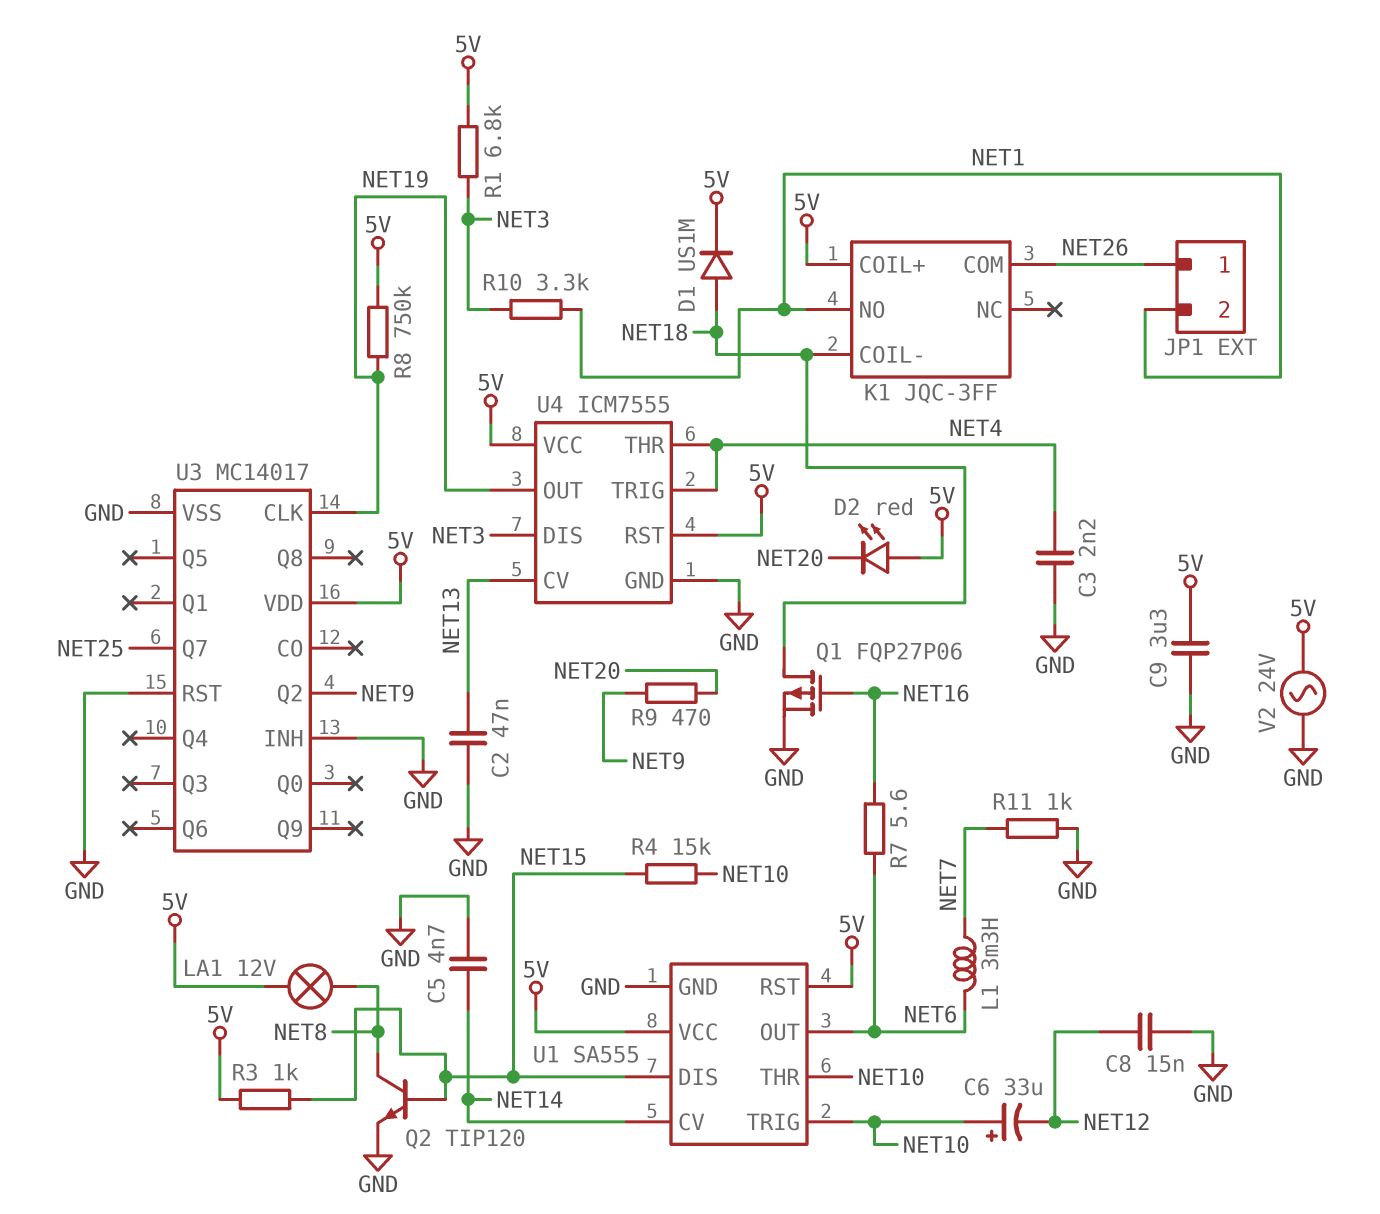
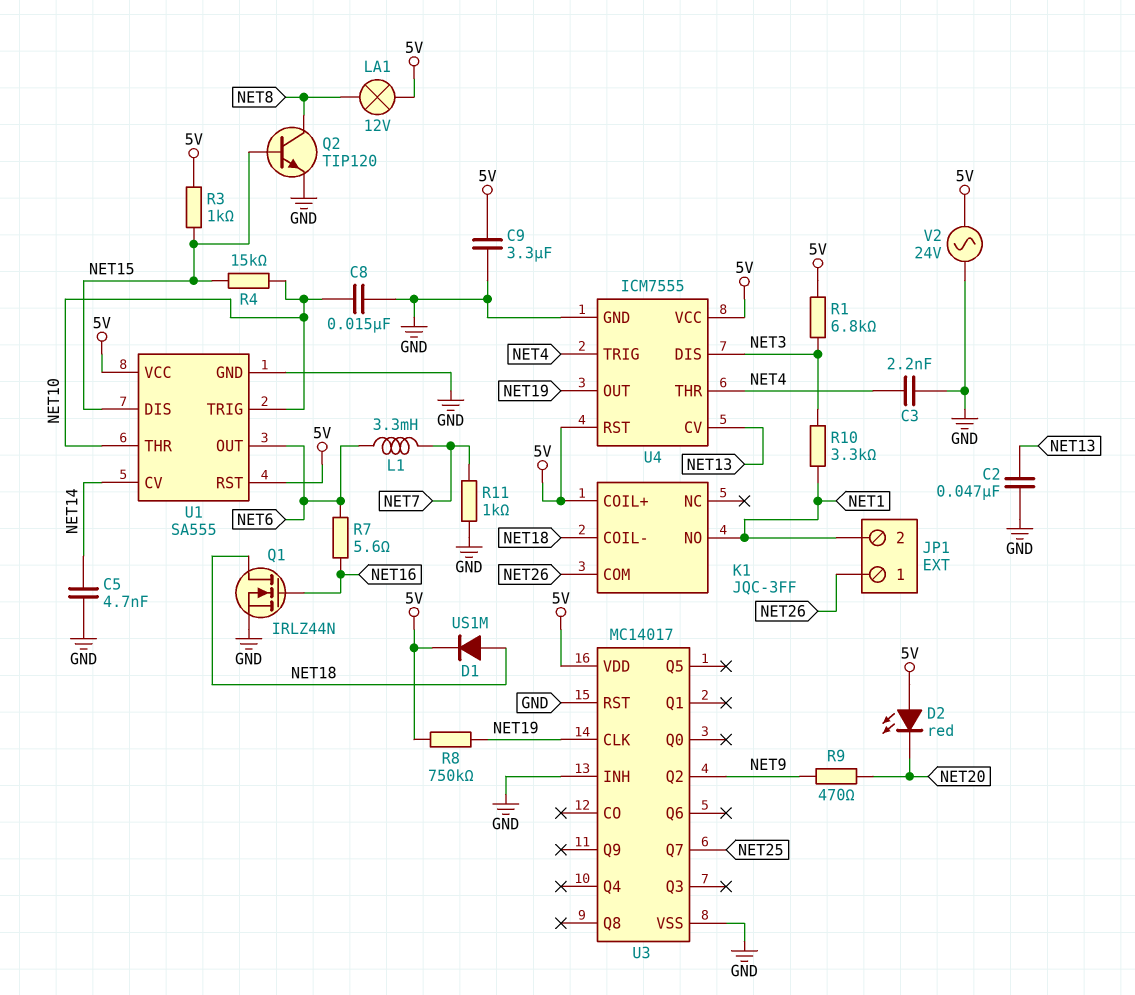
C6: 33uF (plus NET10, minus NET12) -> none
C8: 15nF (GND, NET12) -> 15nF (GND, NET10)
Q1: PMOS FQP27P06 (G NET16, D NET18, S GND) -> NMOS IRLZ44N (G NET16, D NET18, S GND)

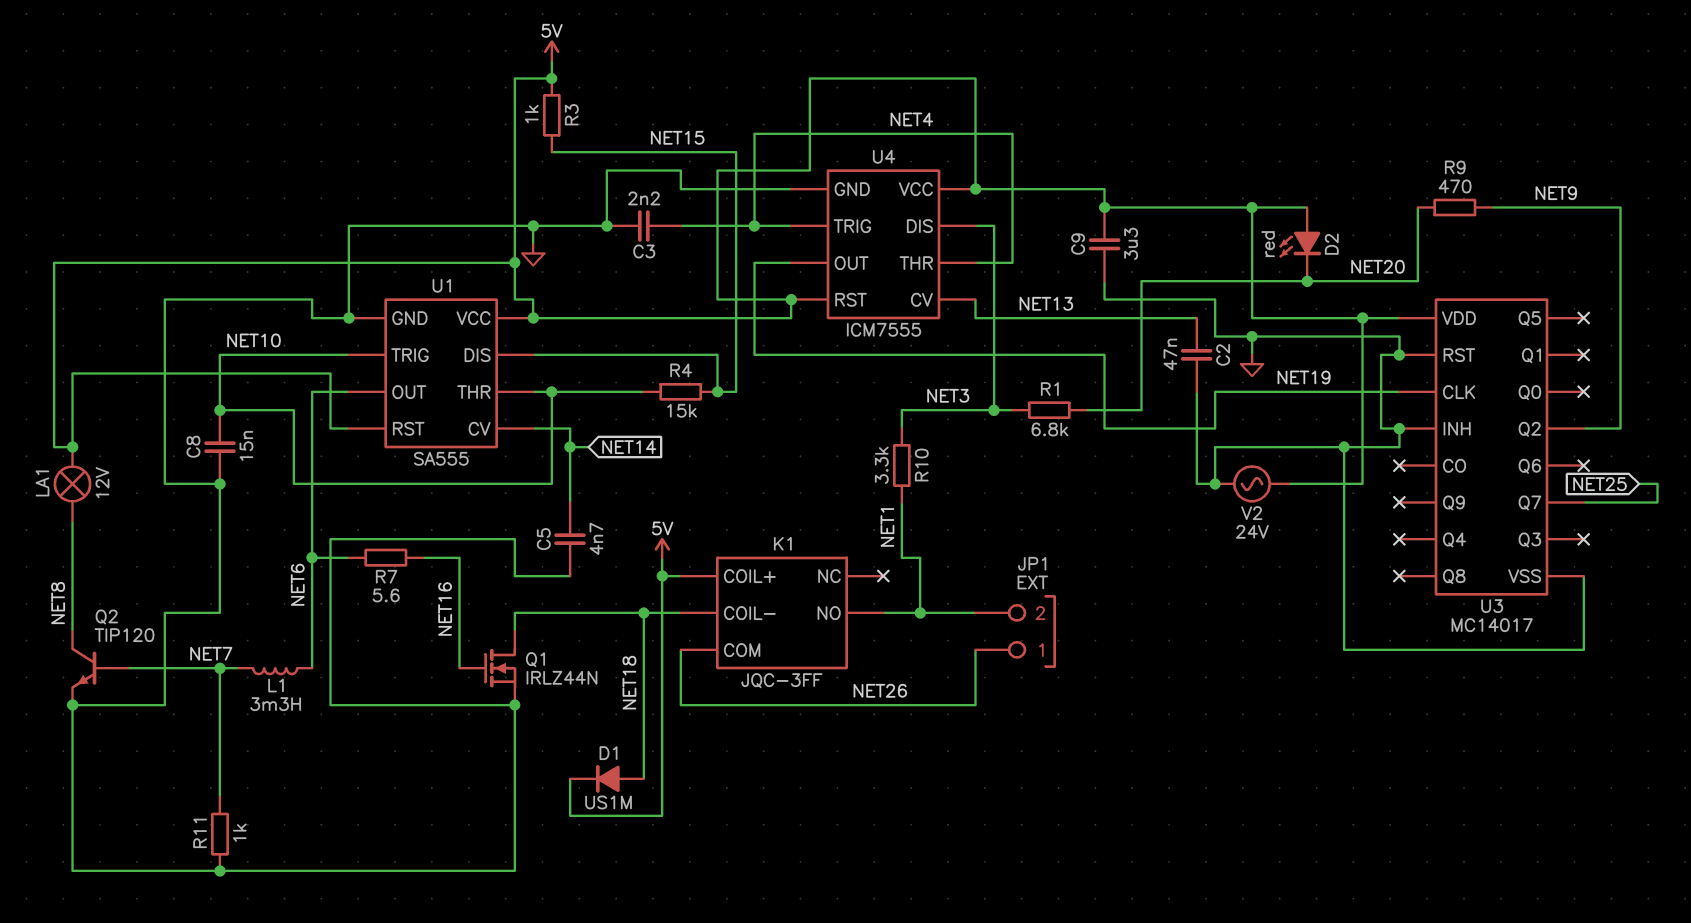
Q2: NPN TIP120 (B NET15, C NET8, E GND) -> NPN TIP120 (B NET7, C NET8, E GND)
R1: 6.8k (5V, NET3) -> 6.8k (NET3, NET20)
R8: 750k (5V, NET19) -> none

